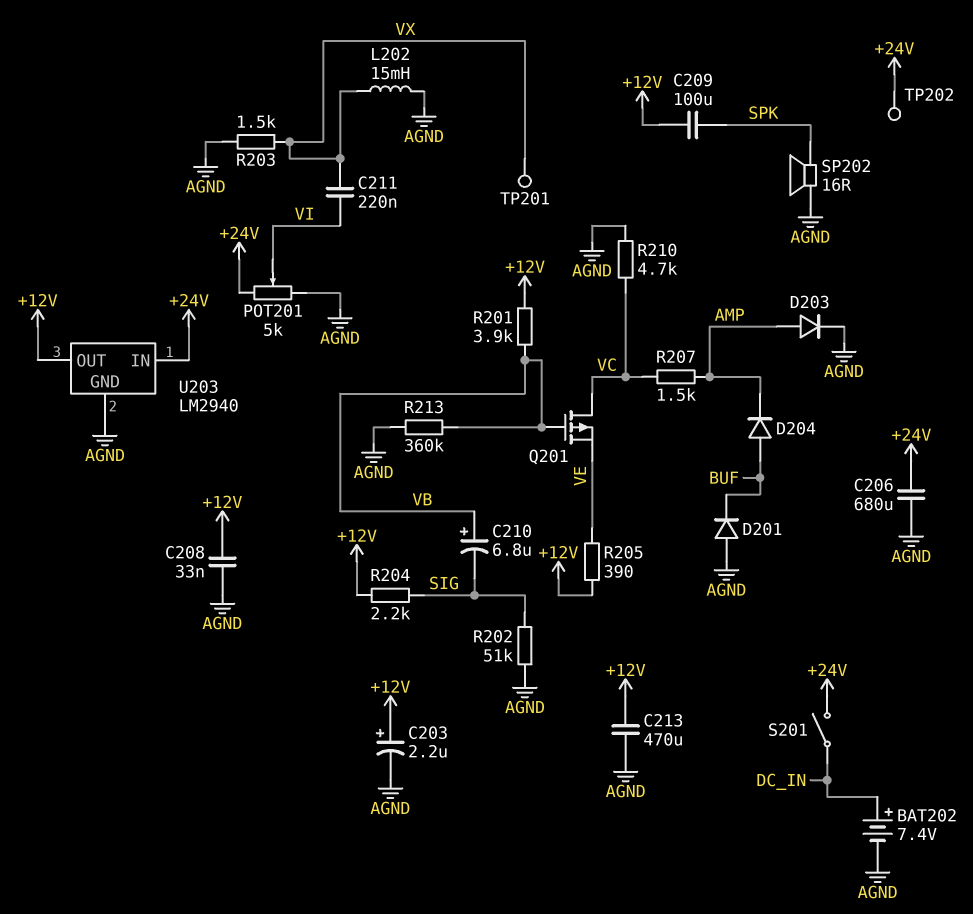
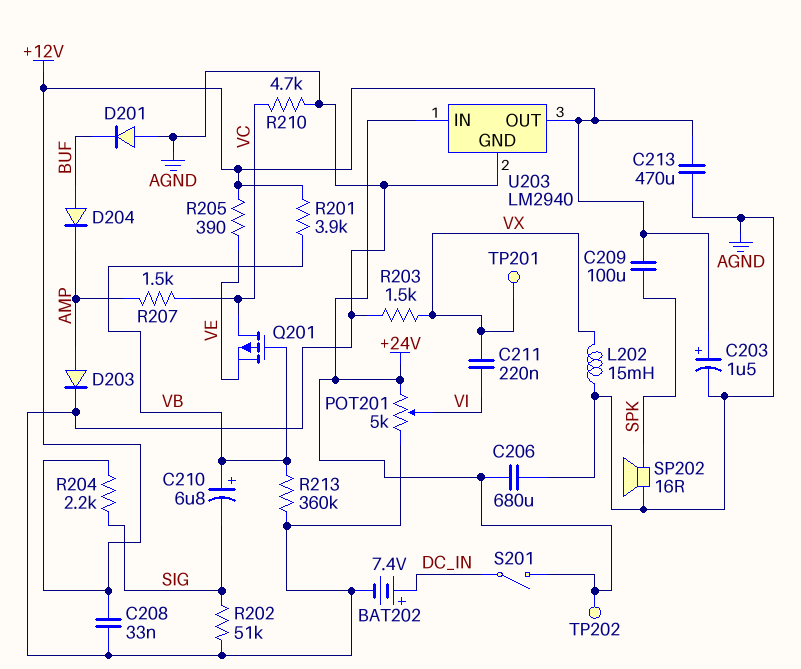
C203: 2.2uF (plus +12V, minus AGND) -> 1.5uF (plus +12V, minus AGND)

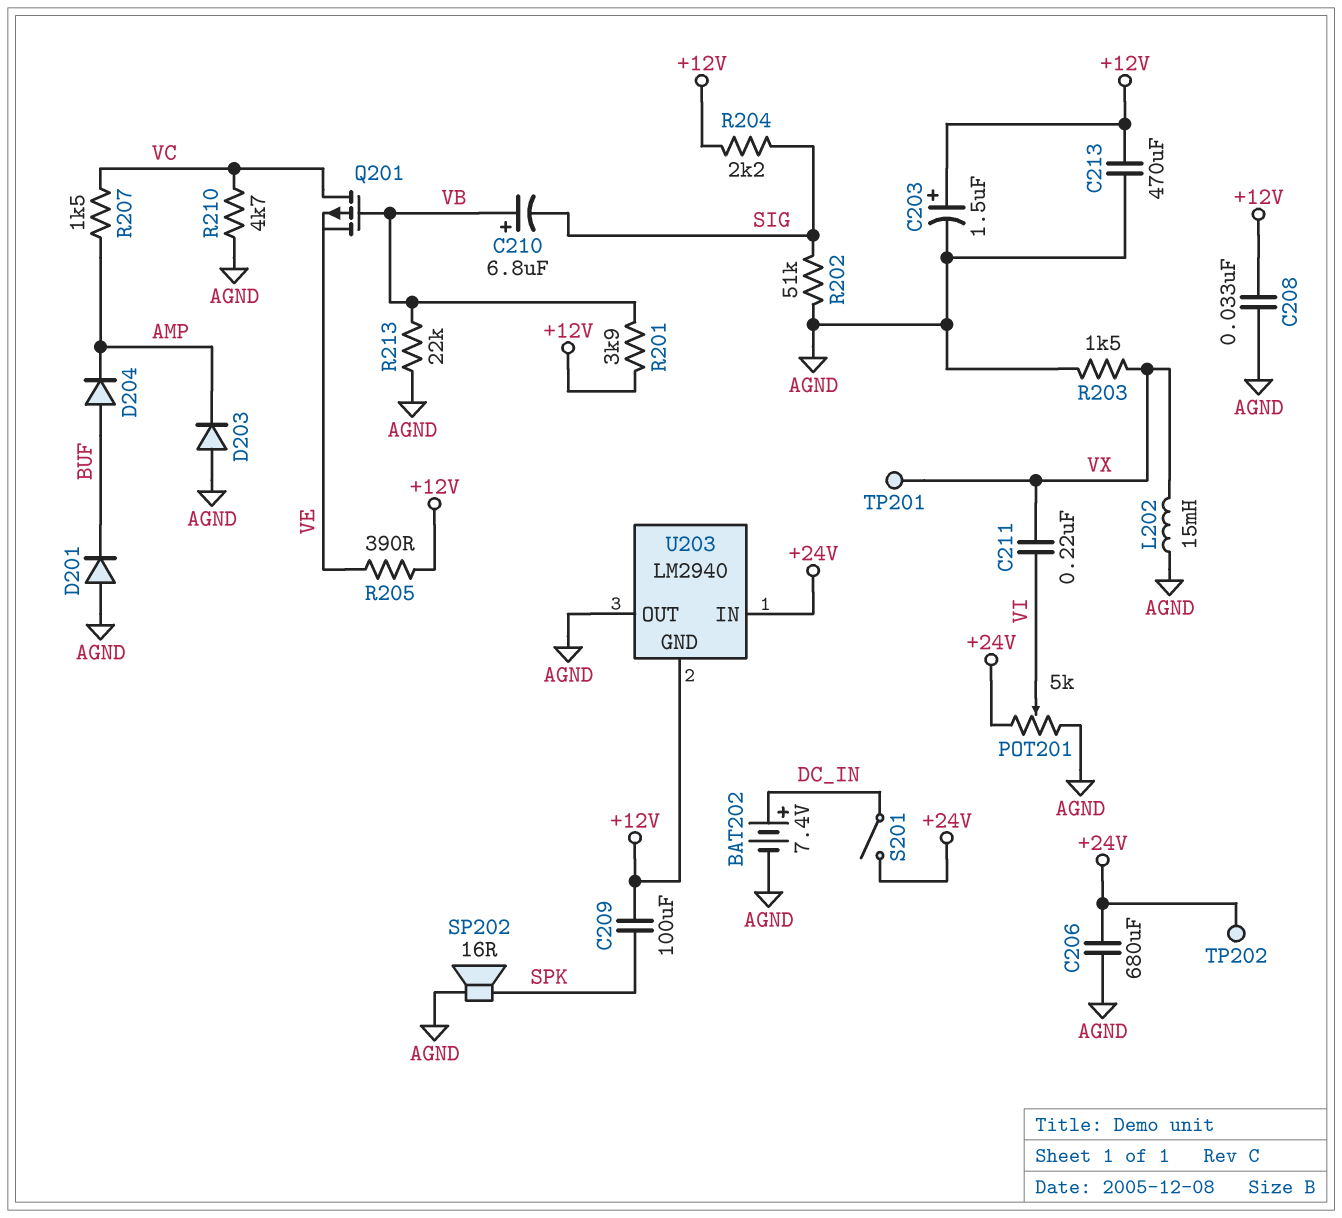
D203: diode (A AMP, K AGND) -> diode (A AGND, K AMP)
R213: 360k (AGND, VB) -> 22k (AGND, VB)
U203 pin GND: AGND -> +12V
U203 pin OUT: +12V -> AGND

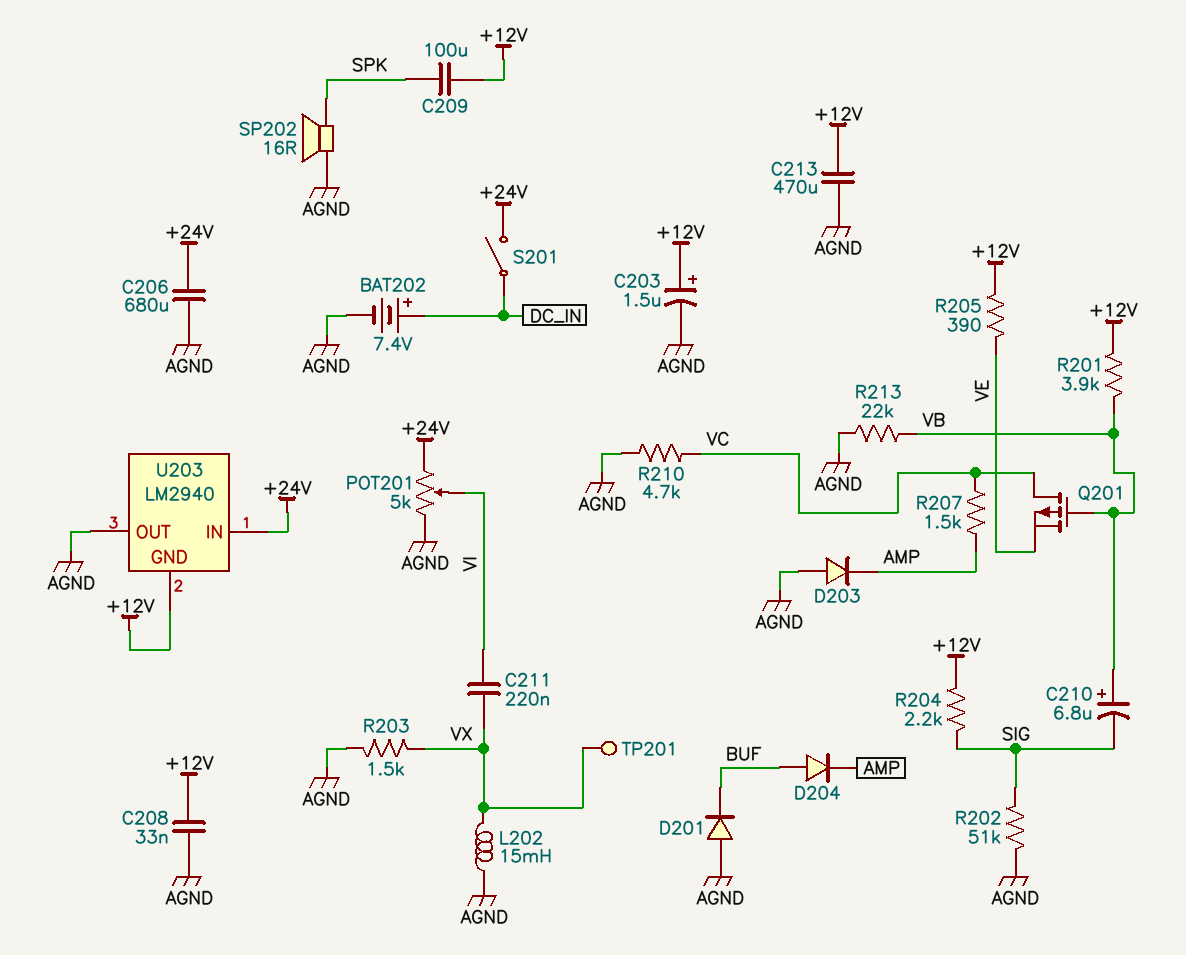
TP202: test point (+24V) -> none

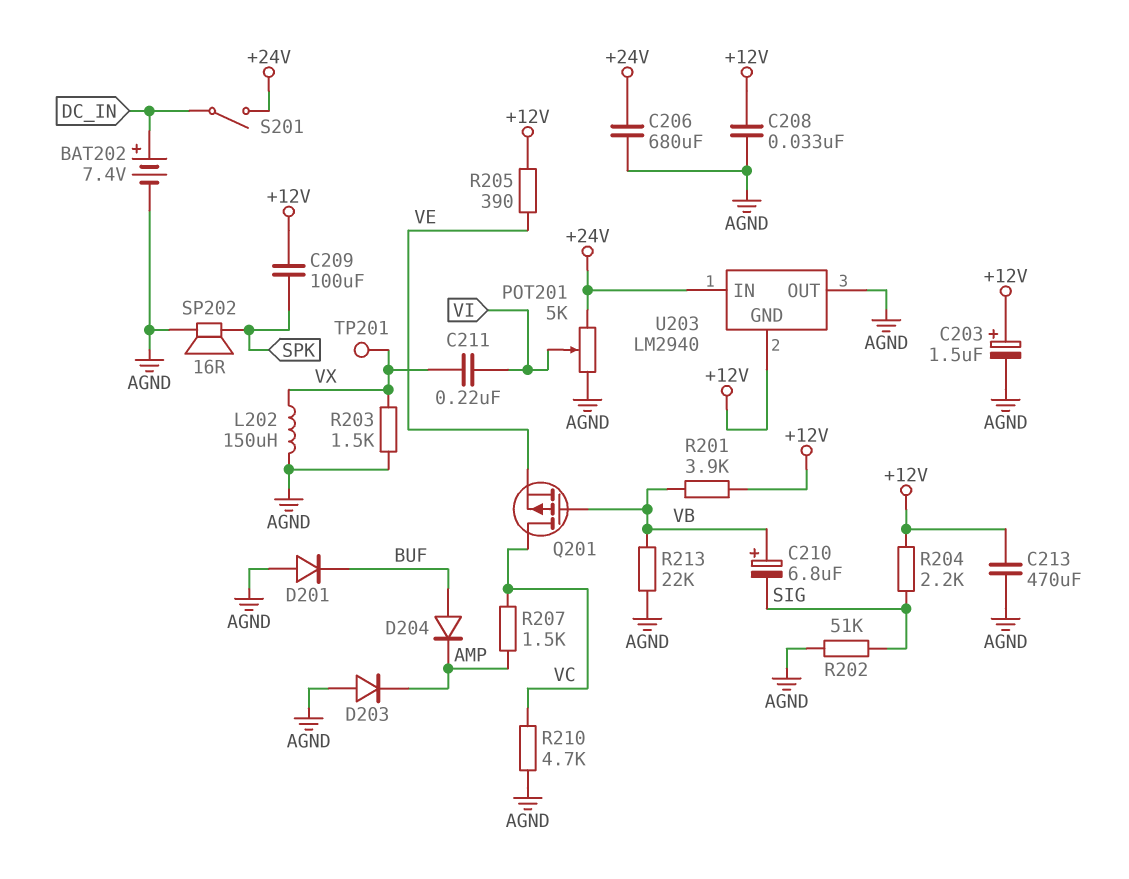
L202: 15mH (AGND, VX) -> 150uH (AGND, VX)

